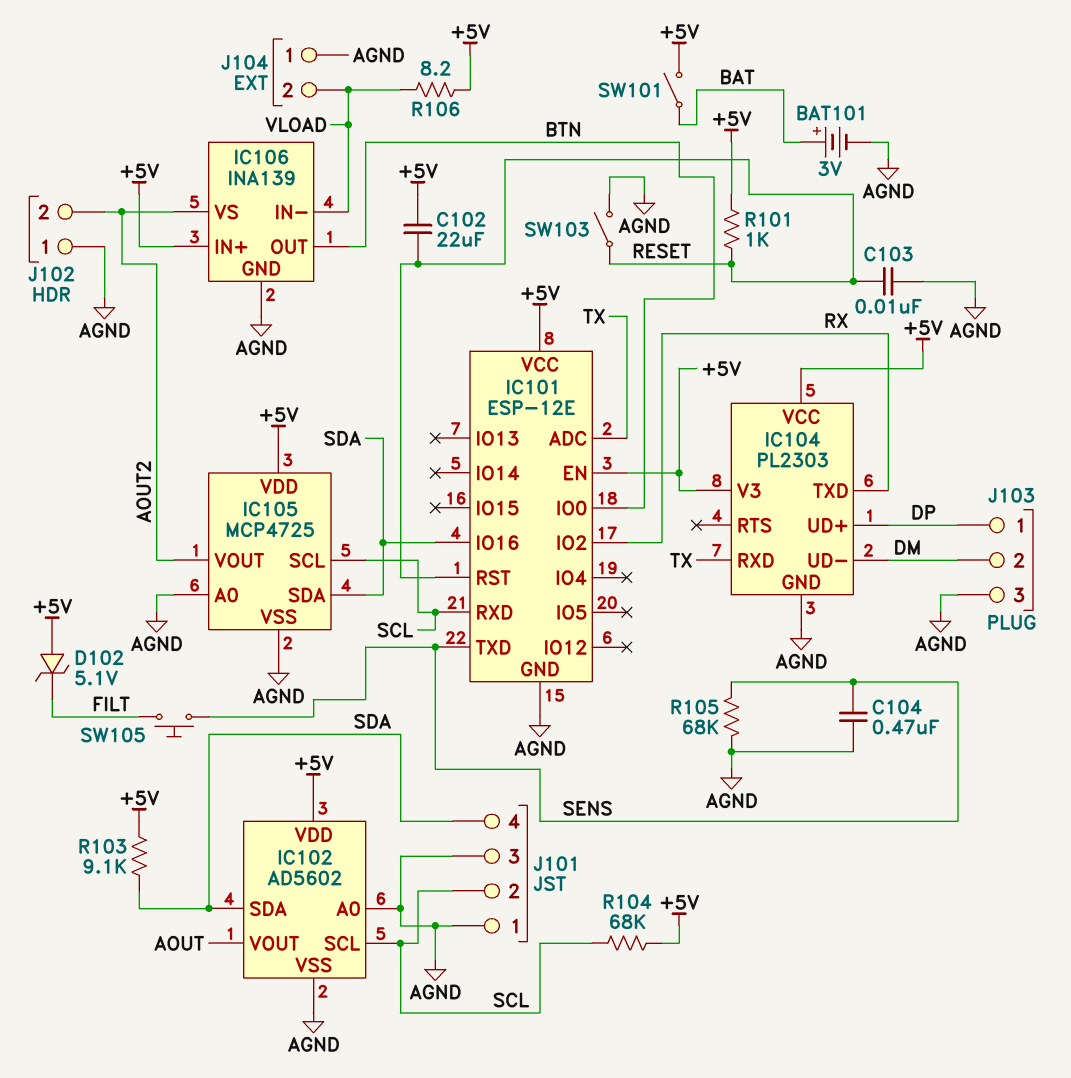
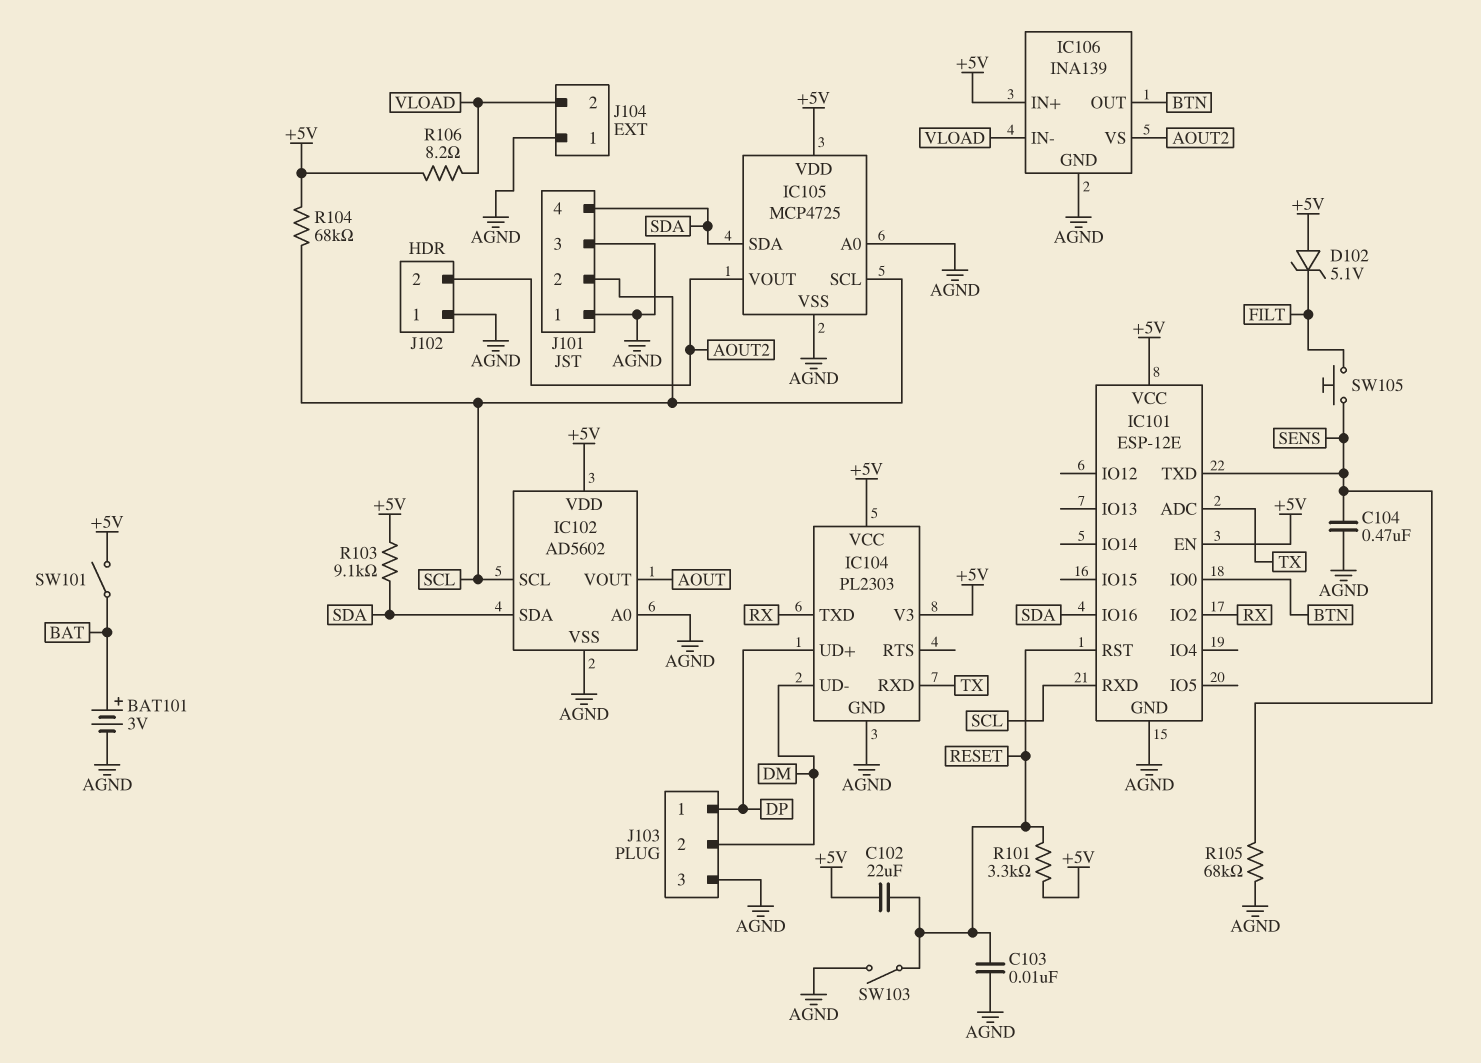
R101: 1k (+5V, RESET) -> 3.3k (+5V, RESET)

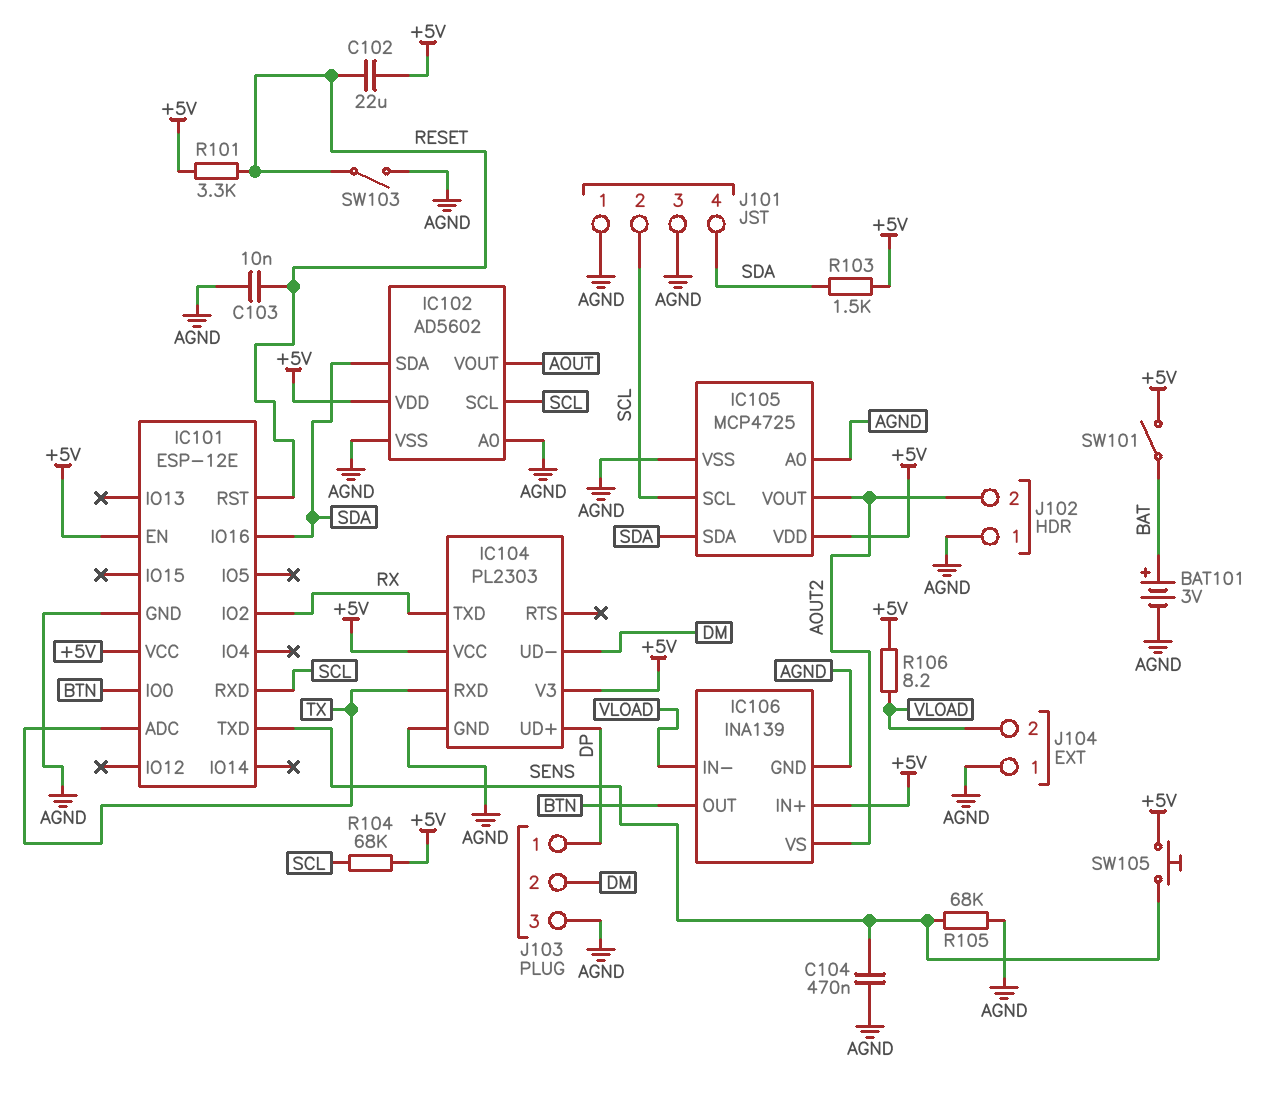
D102: zener 5.1V (A +5V, K FILT) -> none
R103: 9.1k (+5V, SDA) -> 1.5k (+5V, SDA)
SW105: button (FILT, SENS) -> button (+5V, SENS)

